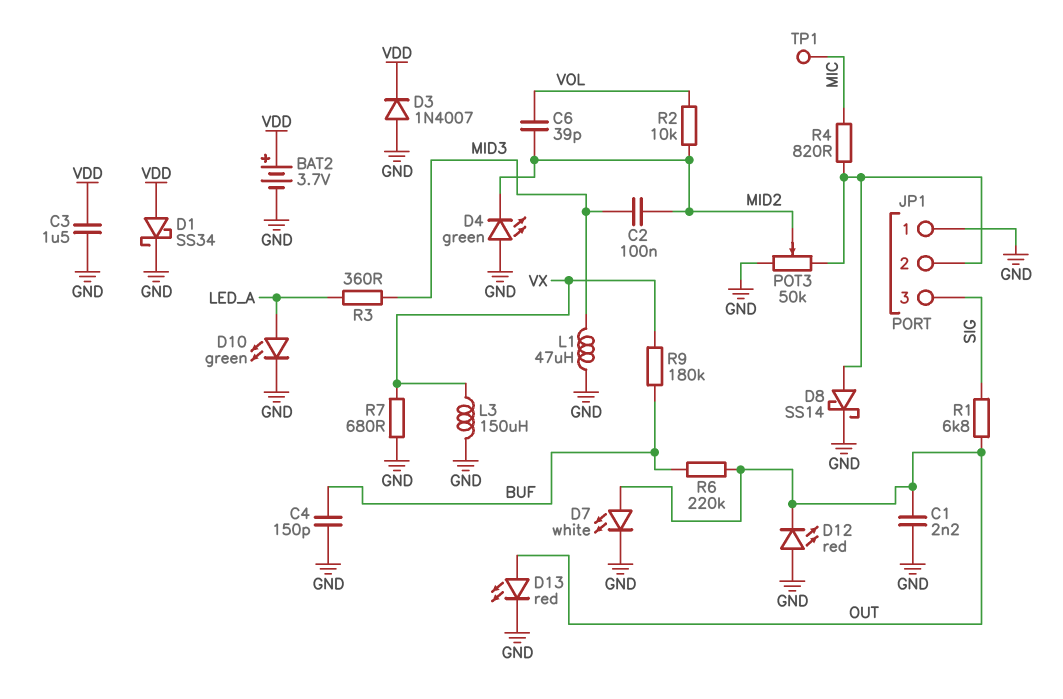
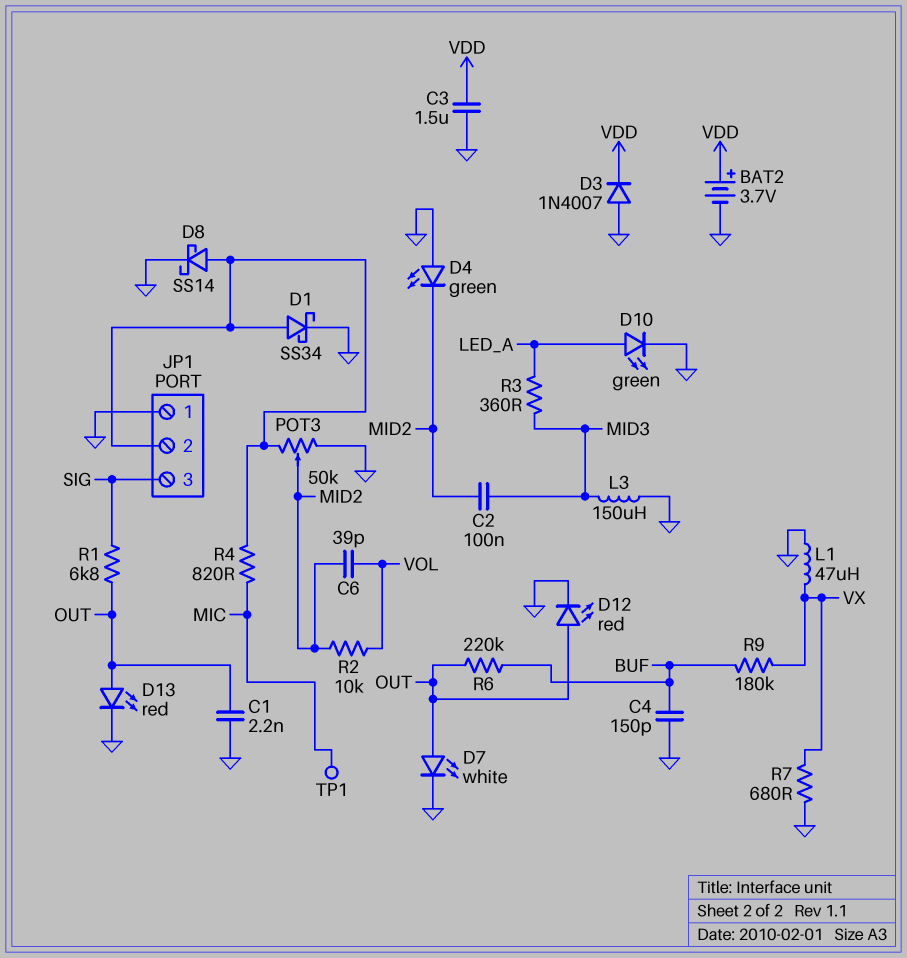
D1: schottky SS34 (A VDD, K GND) -> schottky SS34 (A JP1/2, K GND)
D12: LED red (A GND, K OUT) -> LED red (A OUT, K GND)
L1: 47uH (GND, MID3) -> 47uH (GND, VX)
L3: 150uH (GND, VX) -> 150uH (GND, MID3)

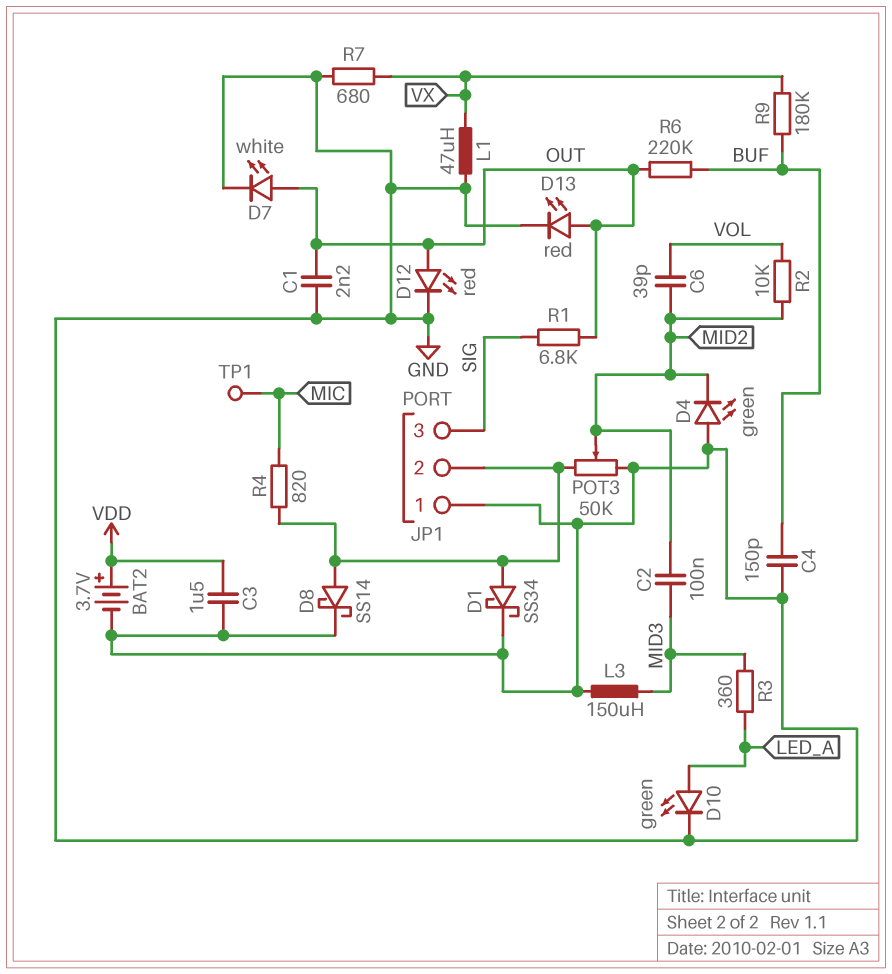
D3: diode 1N4007 (A GND, K VDD) -> none

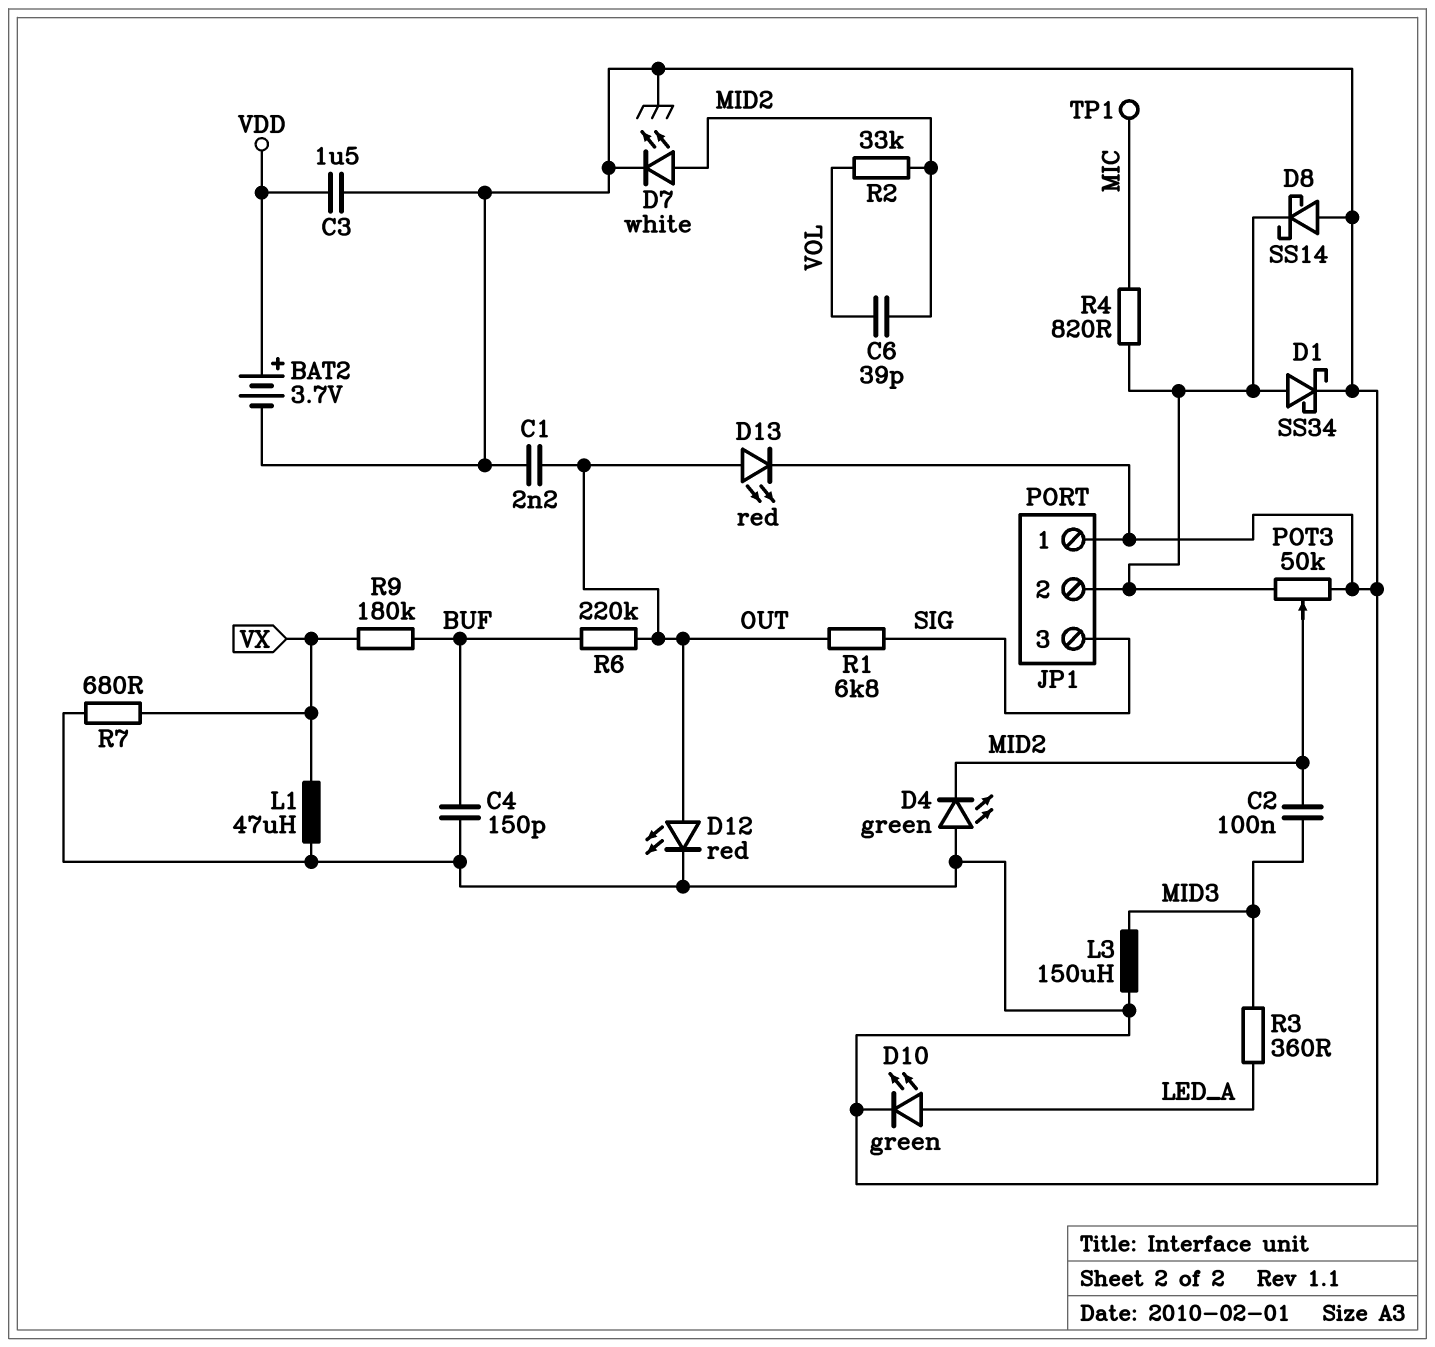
D7: LED white (A OUT, K GND) -> LED white (A MID2, K GND)
D8: schottky SS14 (A JP1/2, K GND) -> schottky SS14 (A GND, K JP1/2)
R2: 10k (MID2, VOL) -> 33k (MID2, VOL)

